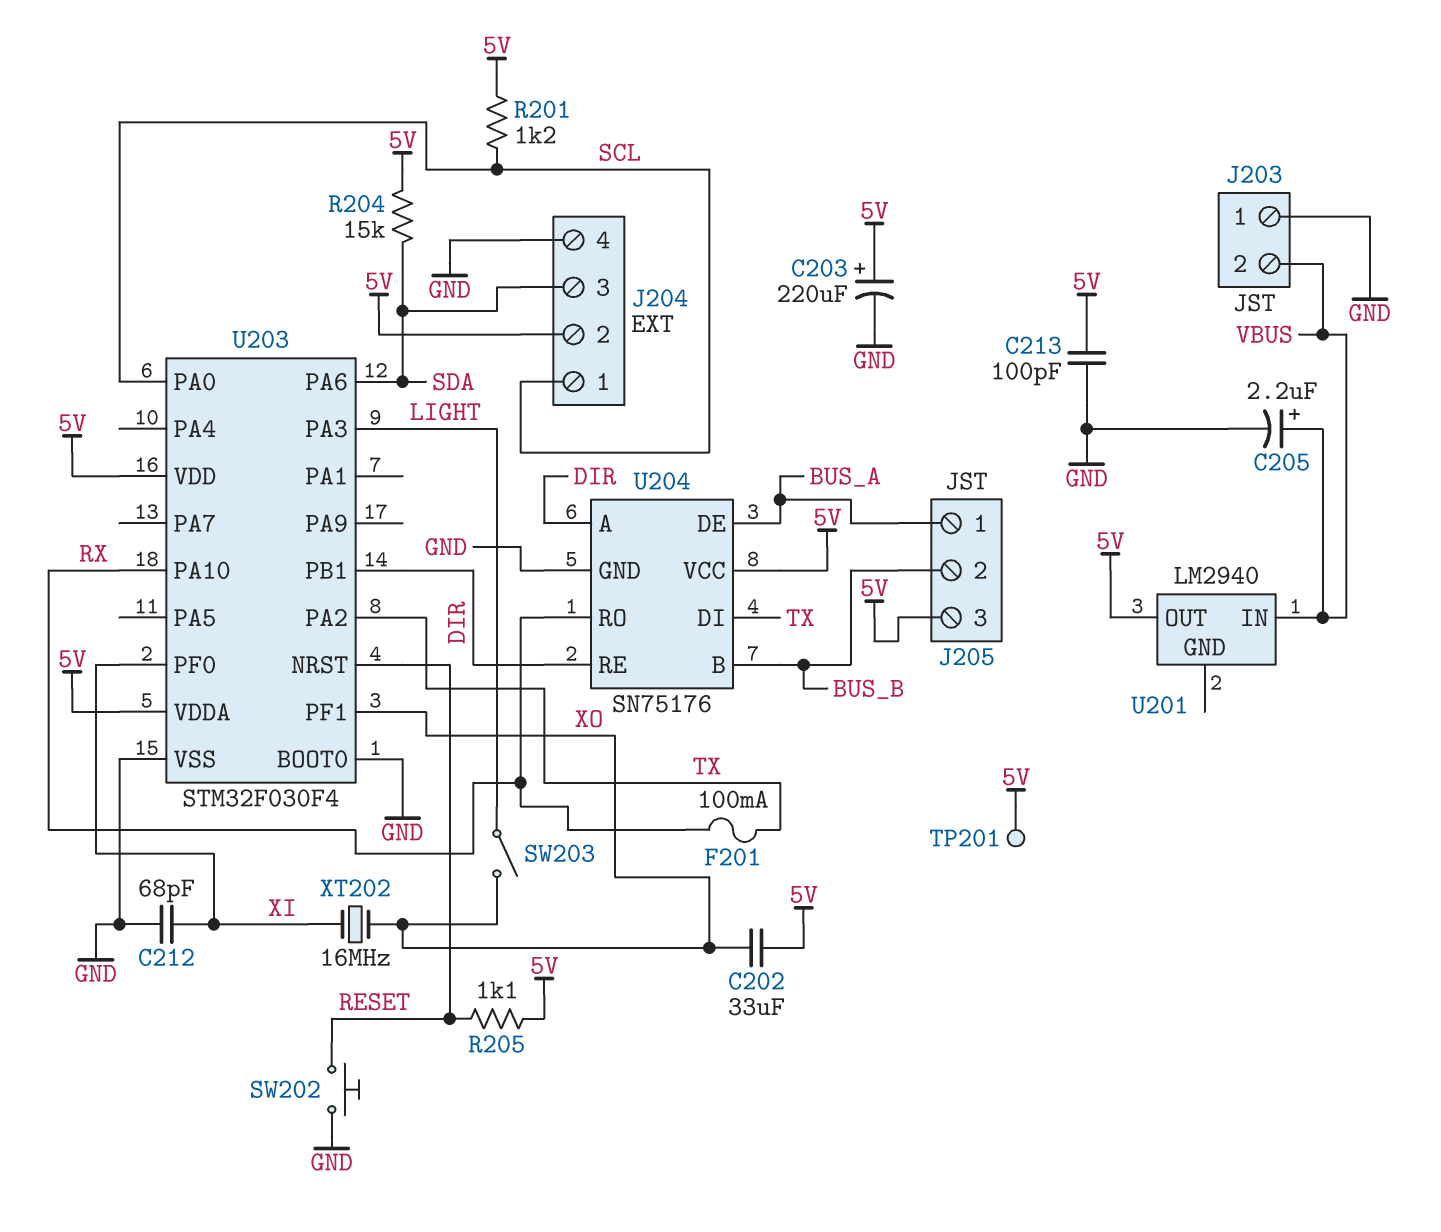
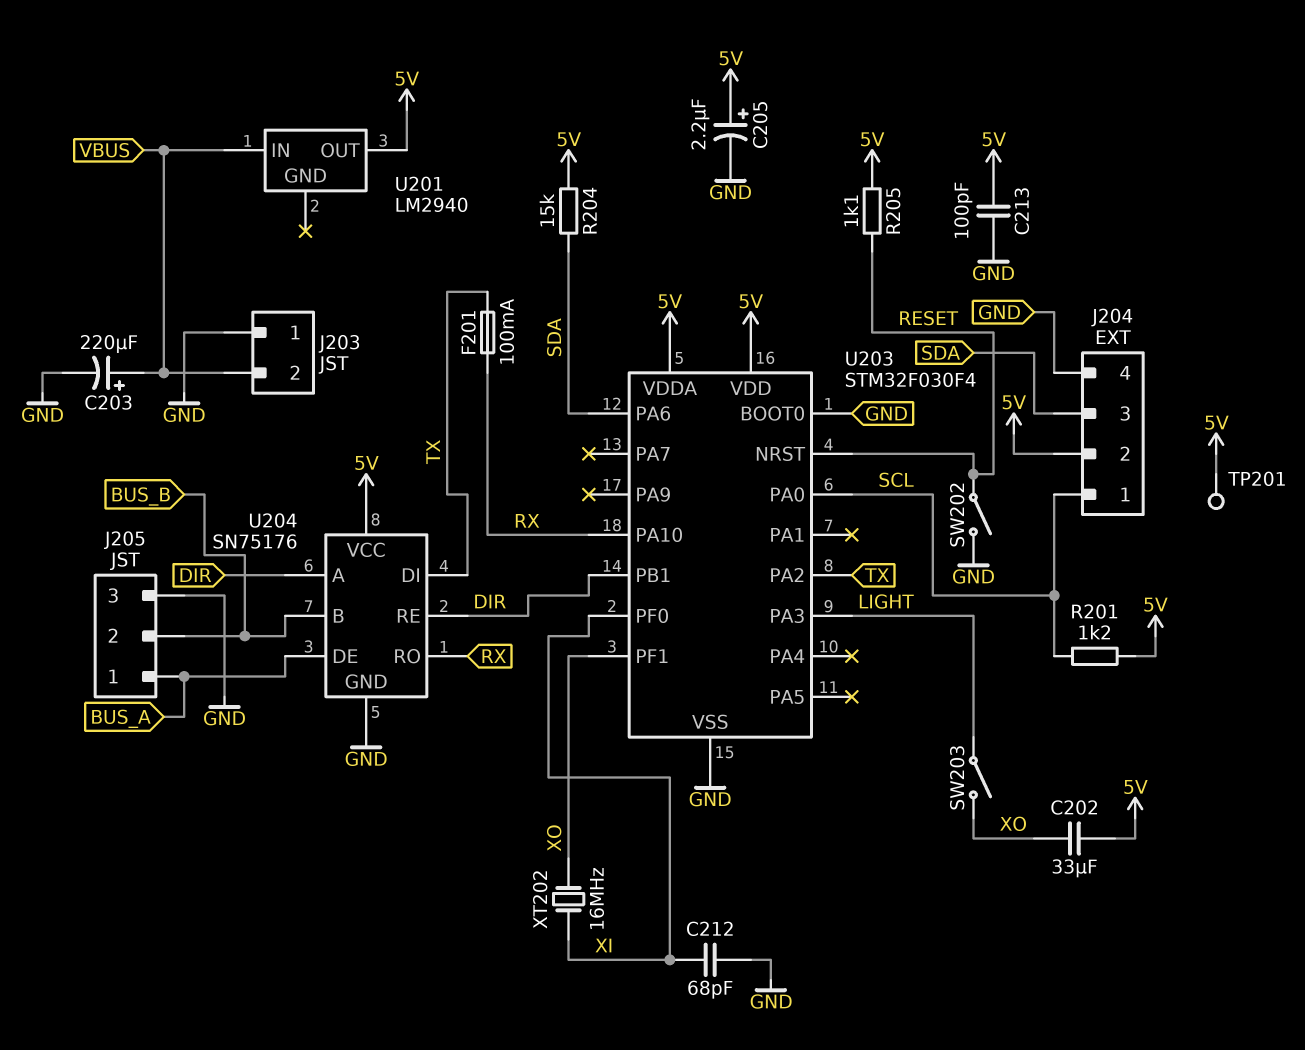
C203: 220uF (plus 5V, minus GND) -> 220uF (plus VBUS, minus GND)
C205: 2.2uF (plus VBUS, minus GND) -> 2.2uF (plus 5V, minus GND)
J205 pin 3: 5V -> GND
SW202: button (GND, RESET) -> switch (GND, RESET)

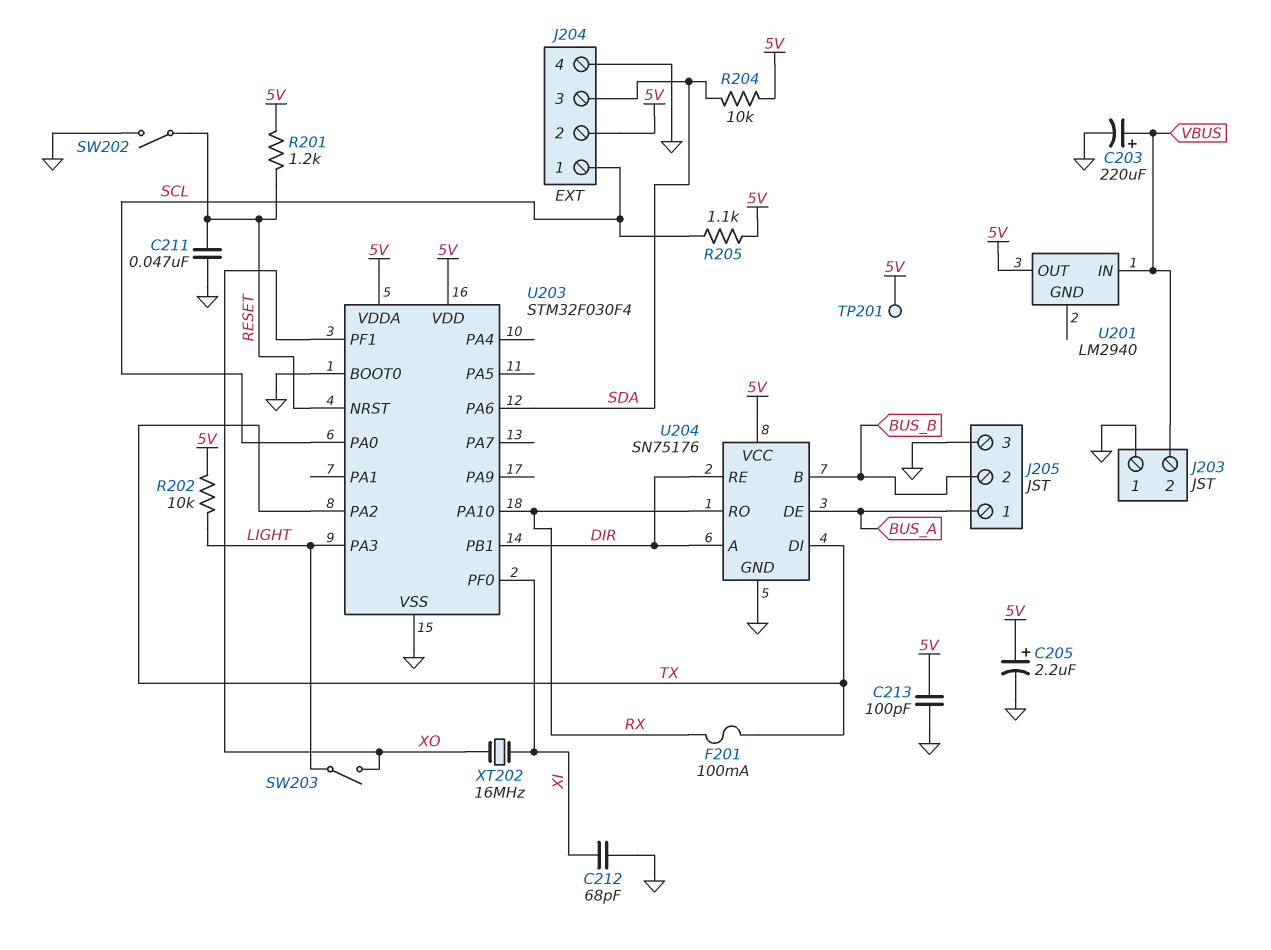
C202: 33uF (5V, XO) -> none
C211: none -> 47nF (GND, RESET)
R201: 1.2k (5V, SCL) -> 1.2k (5V, RESET)
R202: none -> 10k (5V, LIGHT)
R204: 15k (5V, SDA) -> 10k (5V, SDA)
R205: 1.1k (5V, RESET) -> 1.1k (5V, SCL)

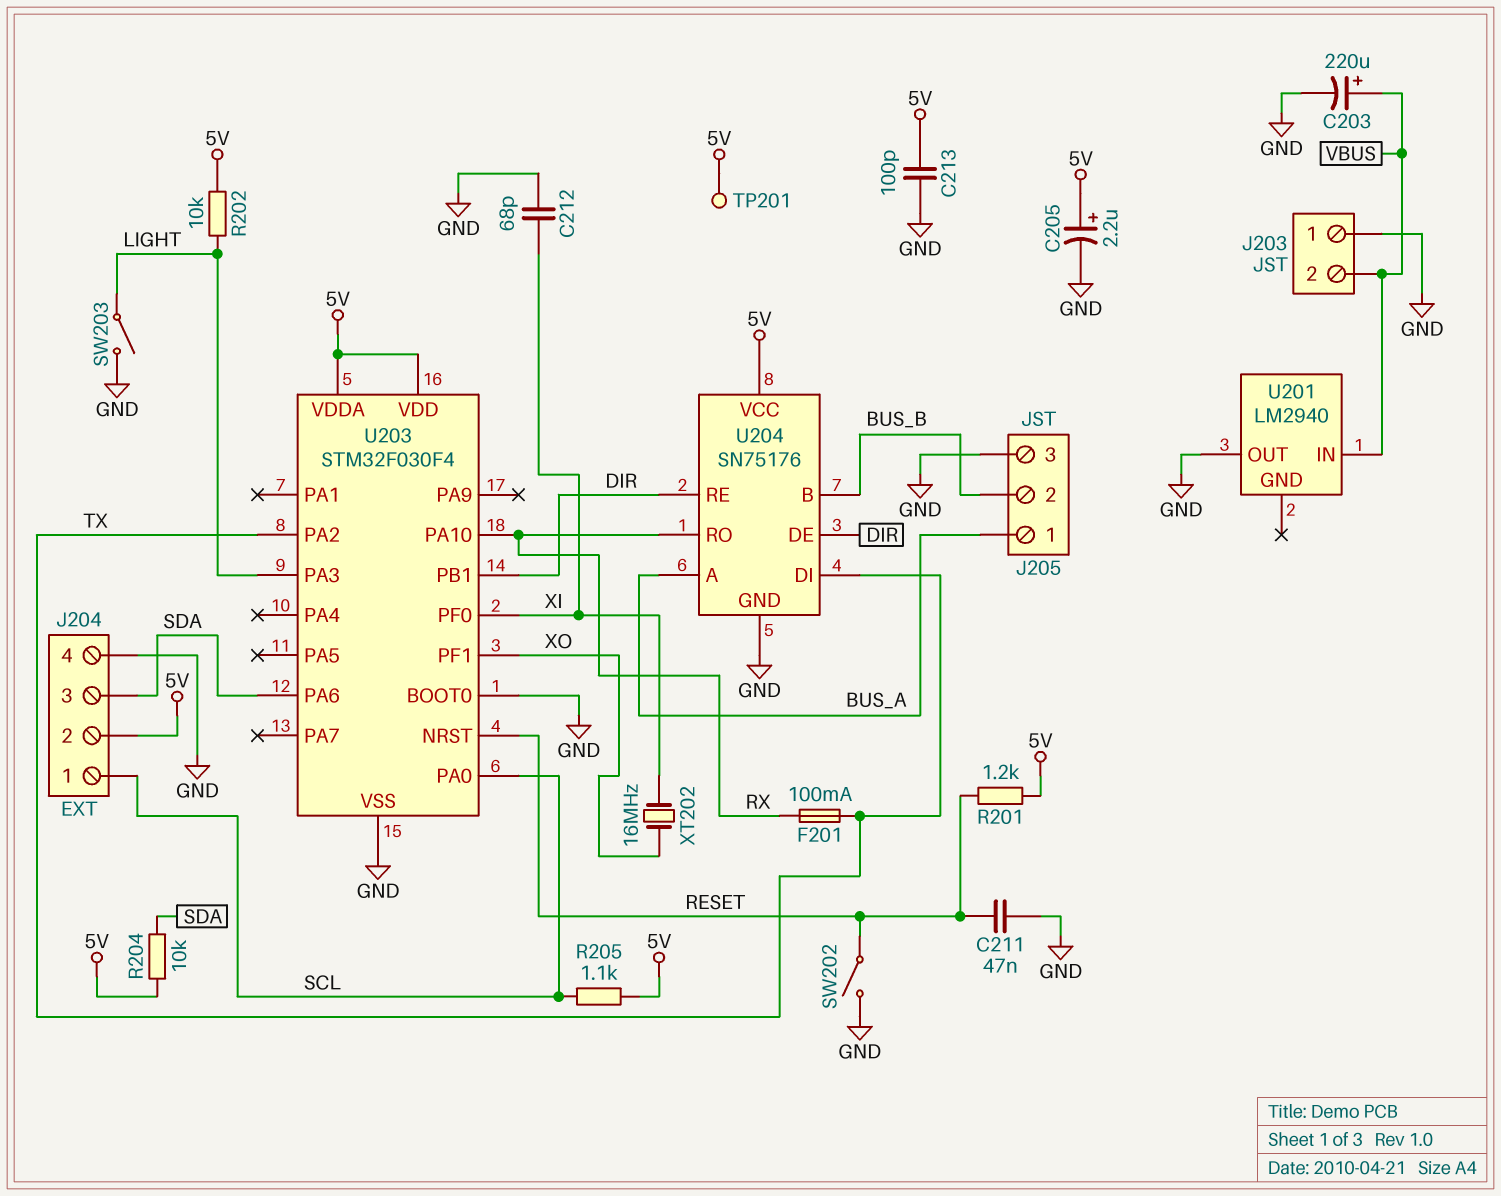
SW203: switch (LIGHT, XO) -> switch (GND, LIGHT)
U201 pin OUT: 5V -> GND
U204 pin A: DIR -> BUS_A
U204 pin DE: BUS_A -> DIR

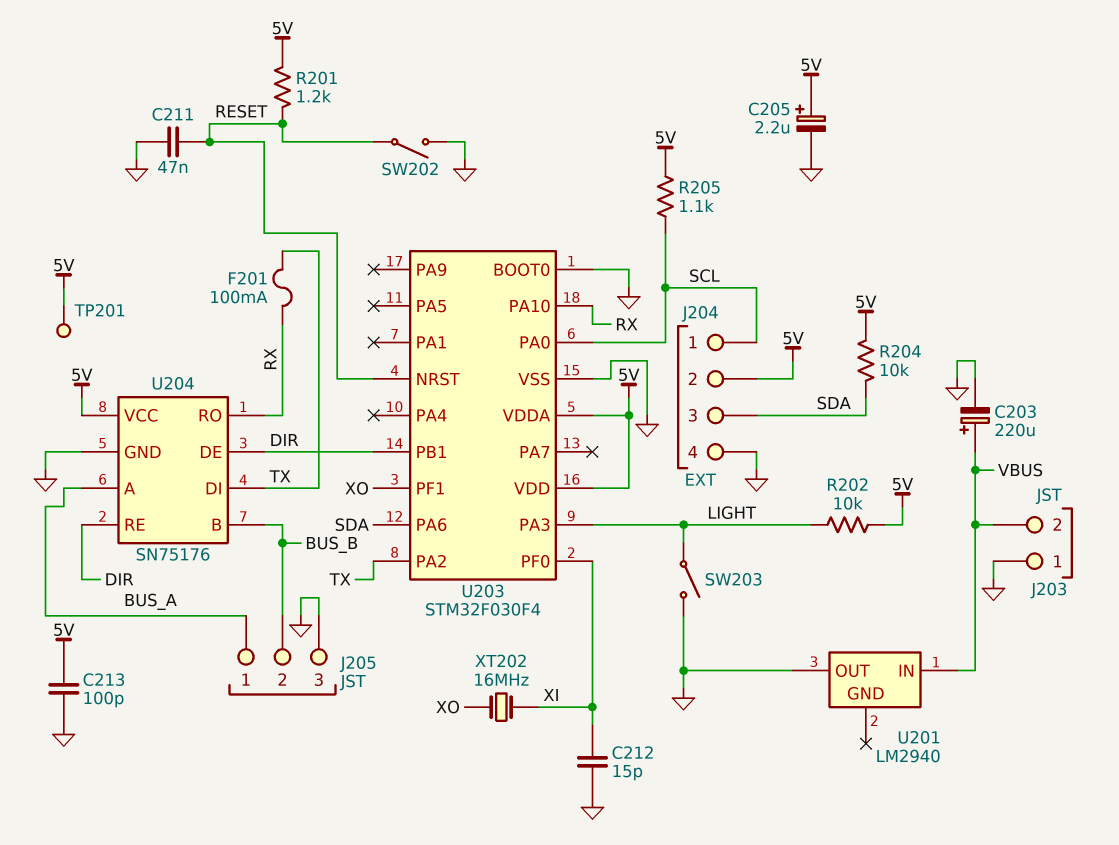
C212: 68pF (GND, XI) -> 15pF (GND, XI)

